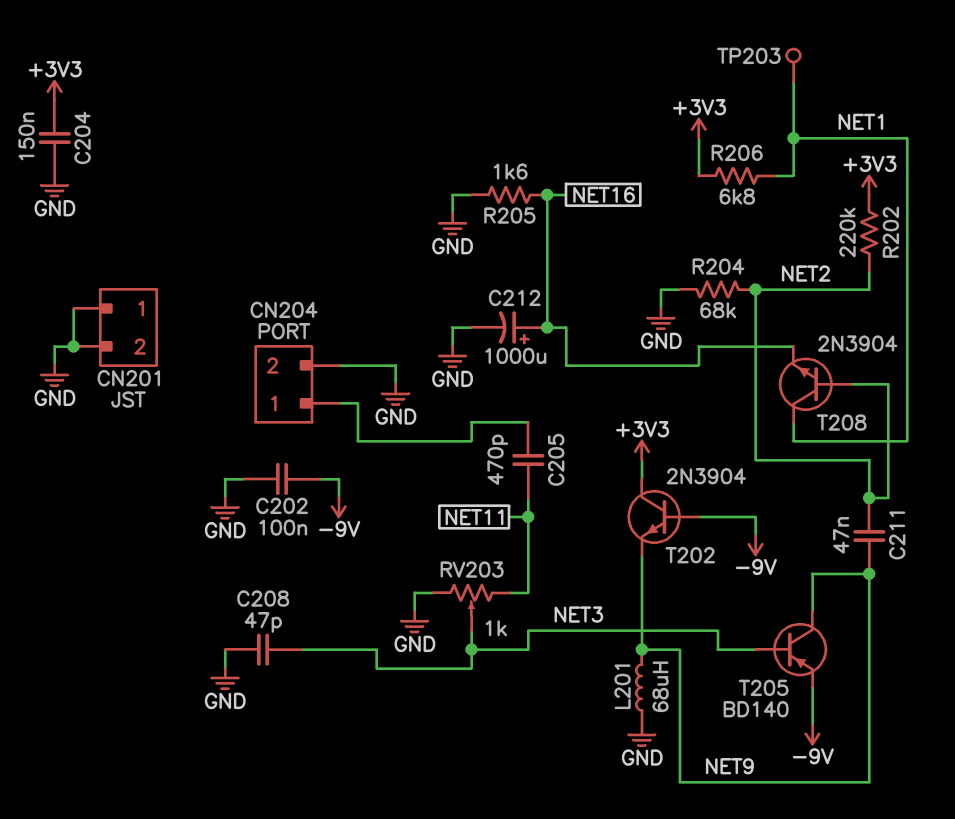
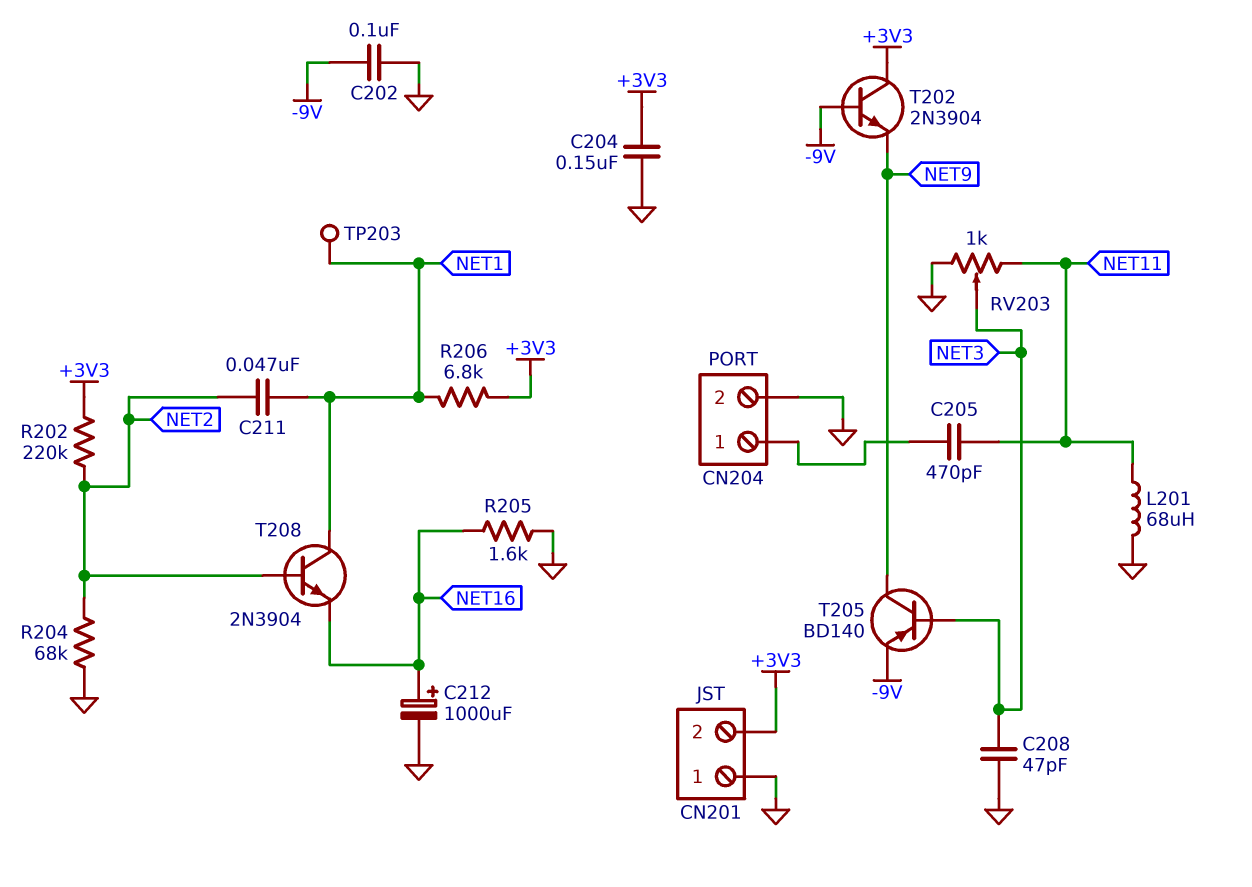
C211: 47nF (NET2, NET9) -> 47nF (NET1, NET2)
CN201 pin 2: GND -> +3V3
L201: 68uH (GND, NET9) -> 68uH (GND, NET11)

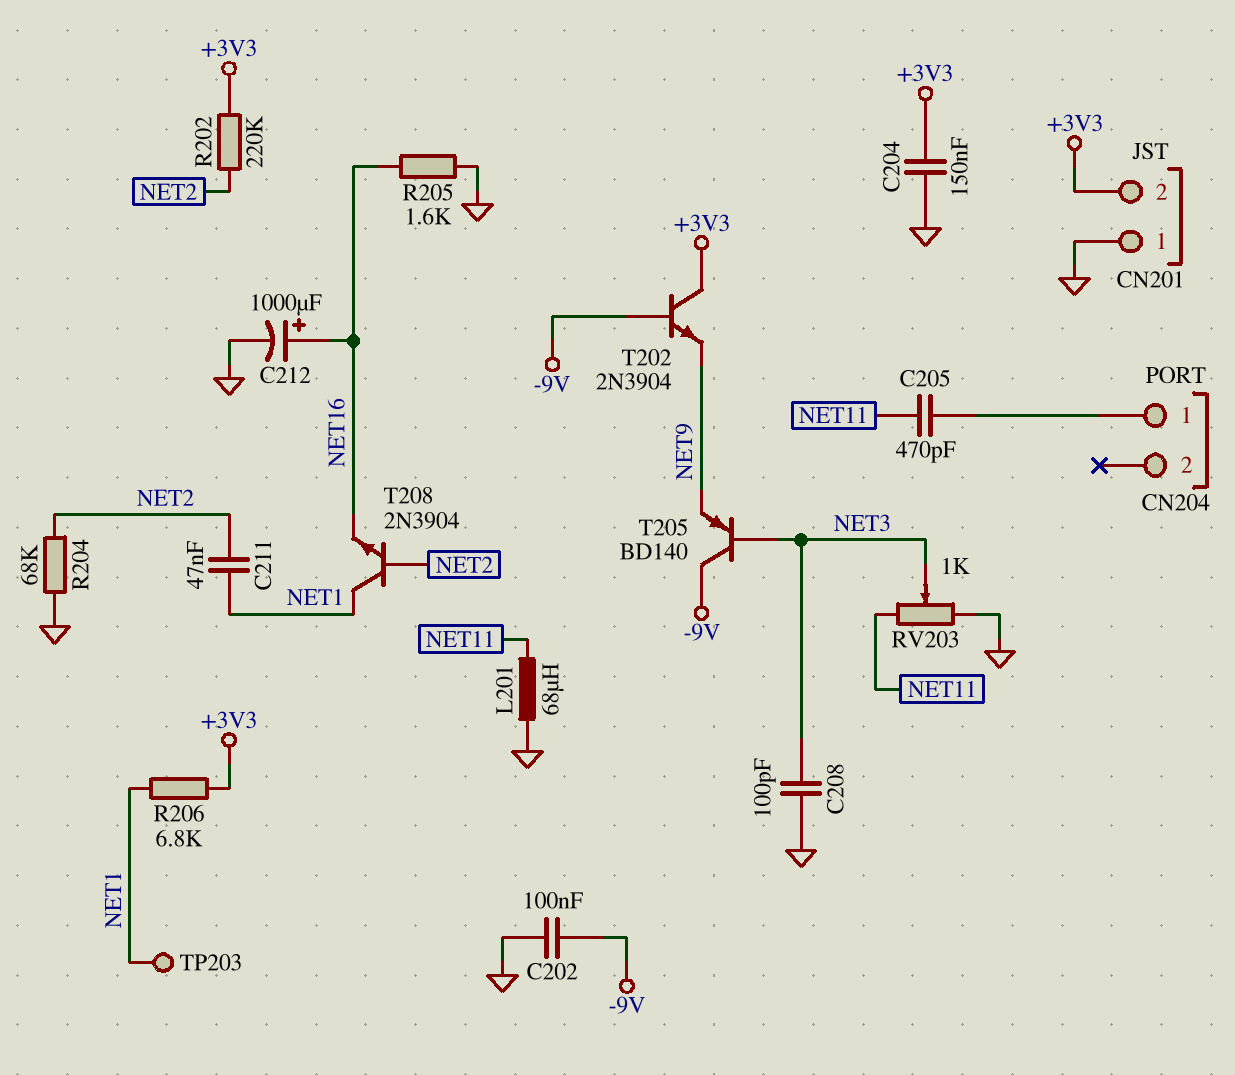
C208: 47pF (GND, NET3) -> 100pF (GND, NET3)
CN204 pin 2: GND -> none
T205: PNP BD140 (B NET3, C NET9, E -9V) -> PNP BD140 (B NET3, C -9V, E NET9)

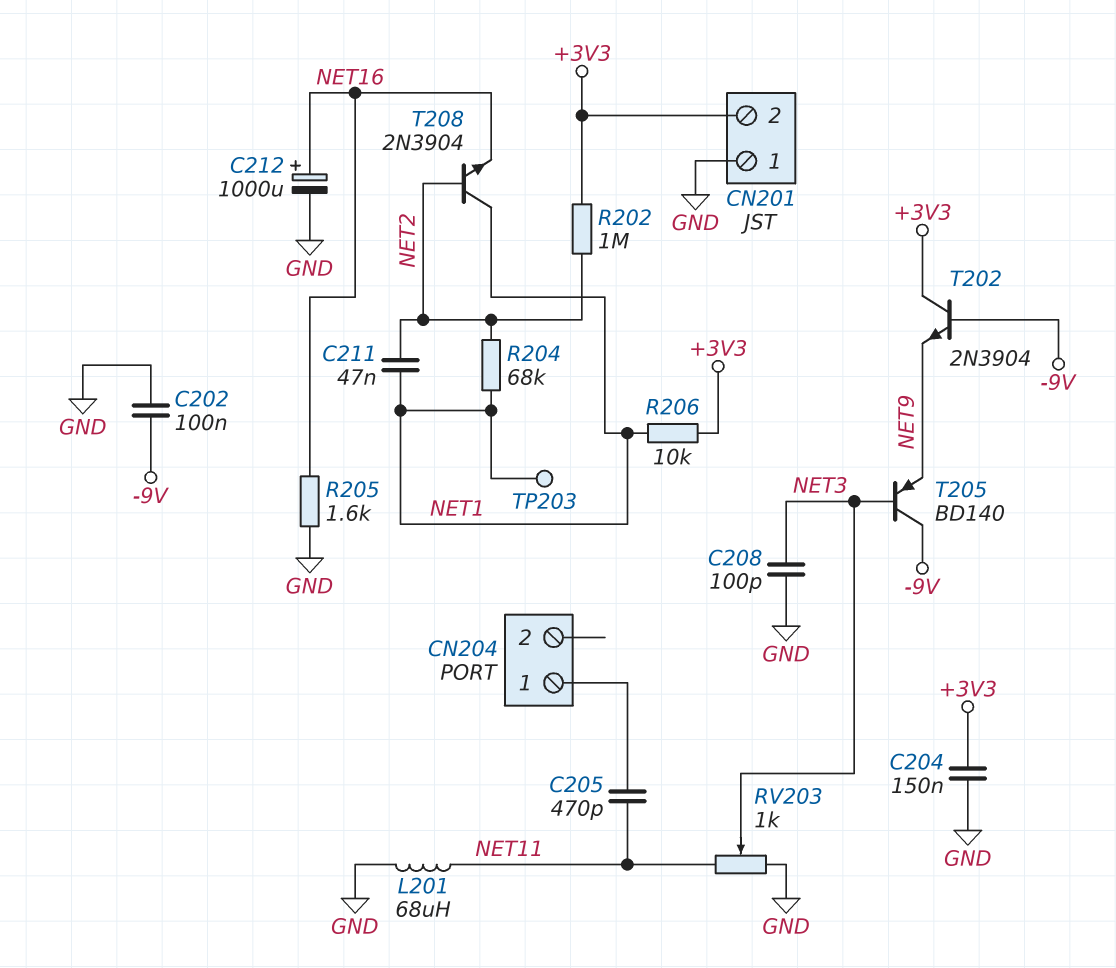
R202: 220k (+3V3, NET2) -> 1M (+3V3, NET2)
R204: 68k (GND, NET2) -> 68k (NET1, NET2)
R206: 6.8k (+3V3, NET1) -> 10k (+3V3, NET1)

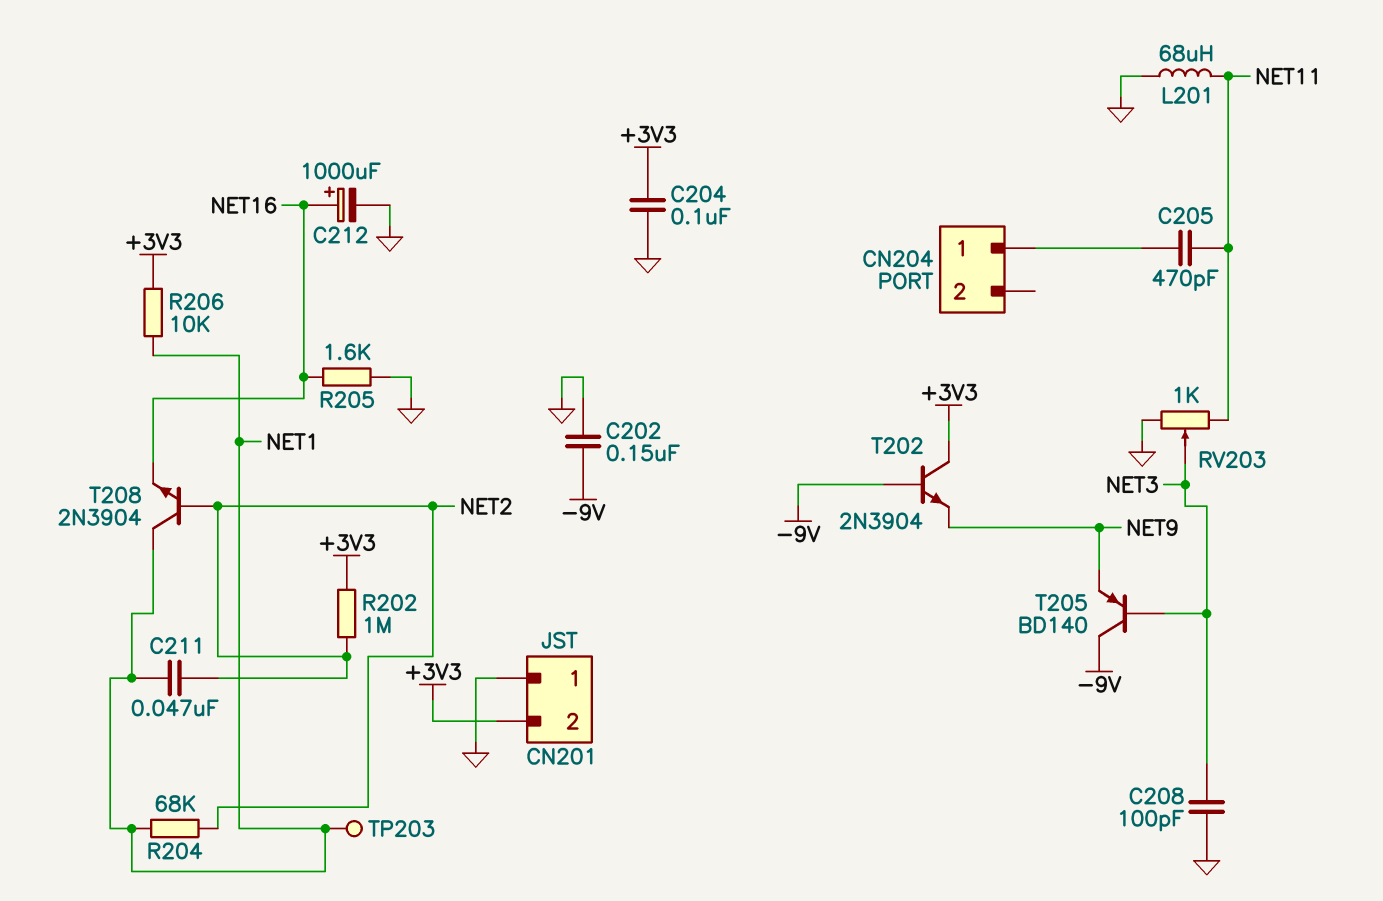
C202: 100nF (-9V, GND) -> 150nF (-9V, GND)
C204: 150nF (+3V3, GND) -> 100nF (+3V3, GND)

